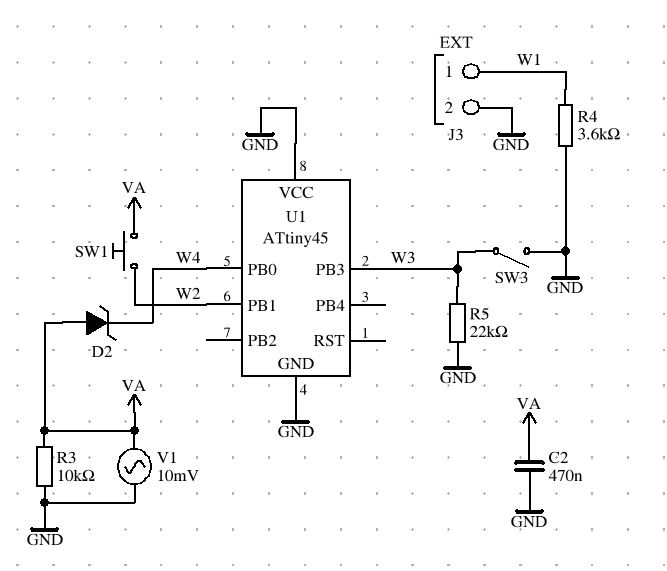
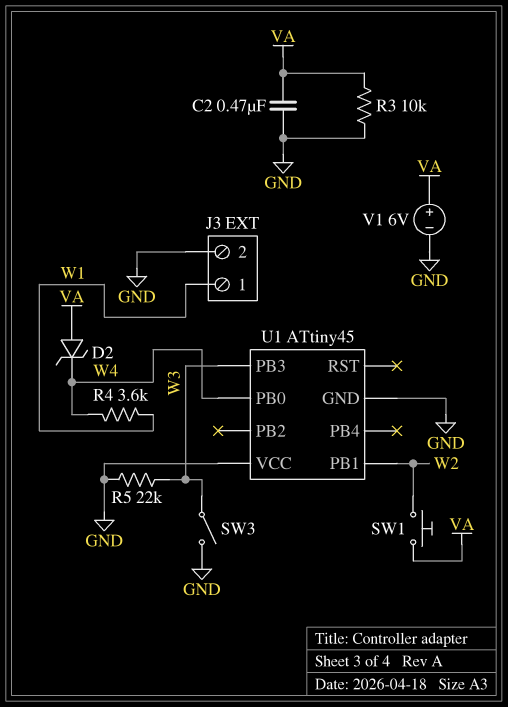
R4: 3.6k (GND, W1) -> 3.6k (W1, W4)
V1: AC 10mV (GND, VA) -> 6V (plus VA, minus GND)

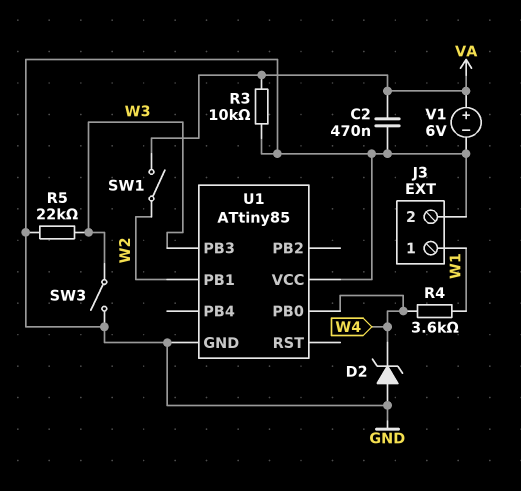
D2: zener (A VA, K W4) -> zener (A GND, K W4)
SW1: button (VA, W2) -> switch (VA, W2)
U1: ATtiny45 -> ATtiny85

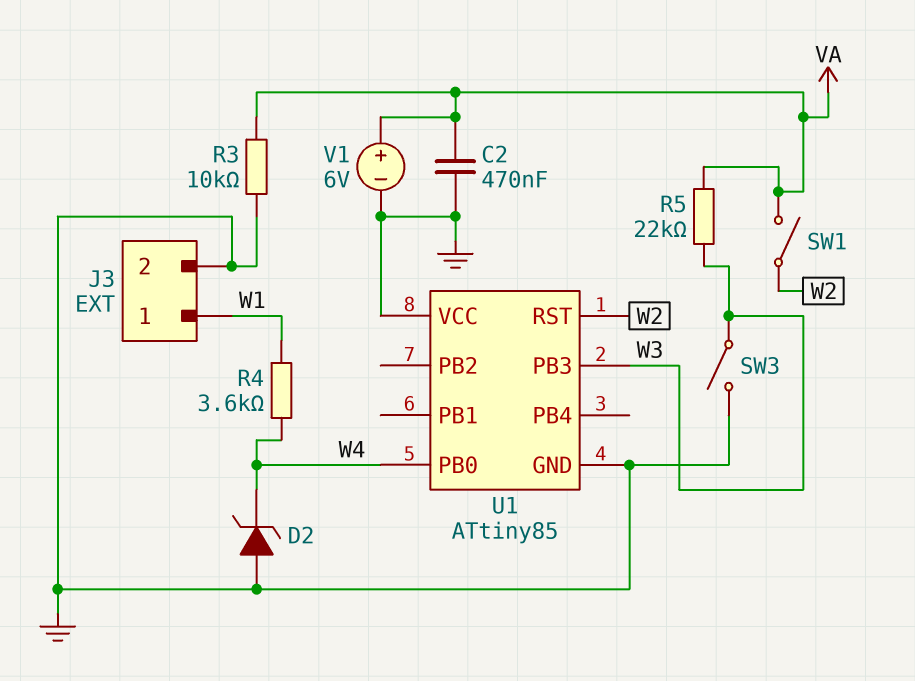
R5: 22k (GND, W3) -> 22k (VA, W3)
U1 pin PB1: W2 -> none
U1 pin RST: none -> W2

